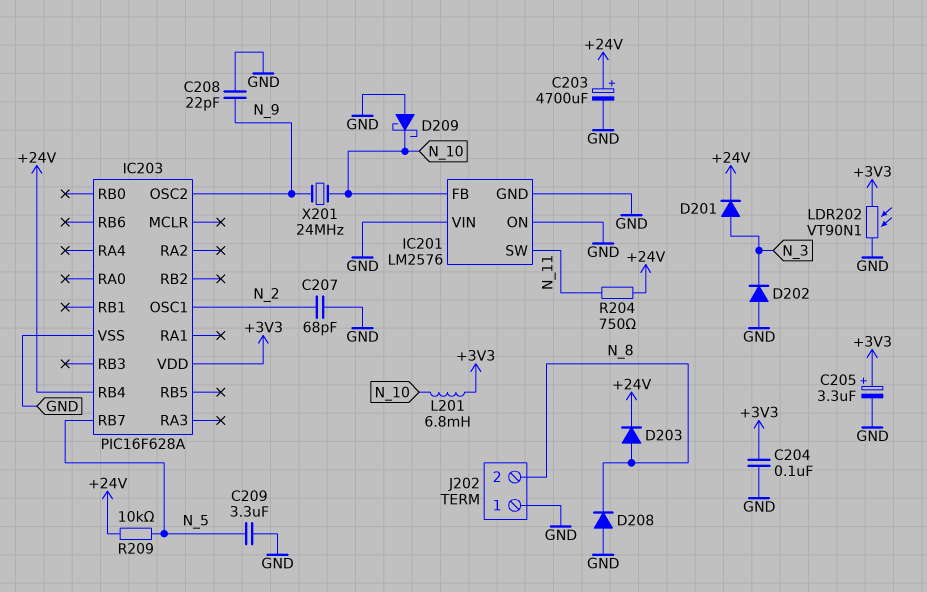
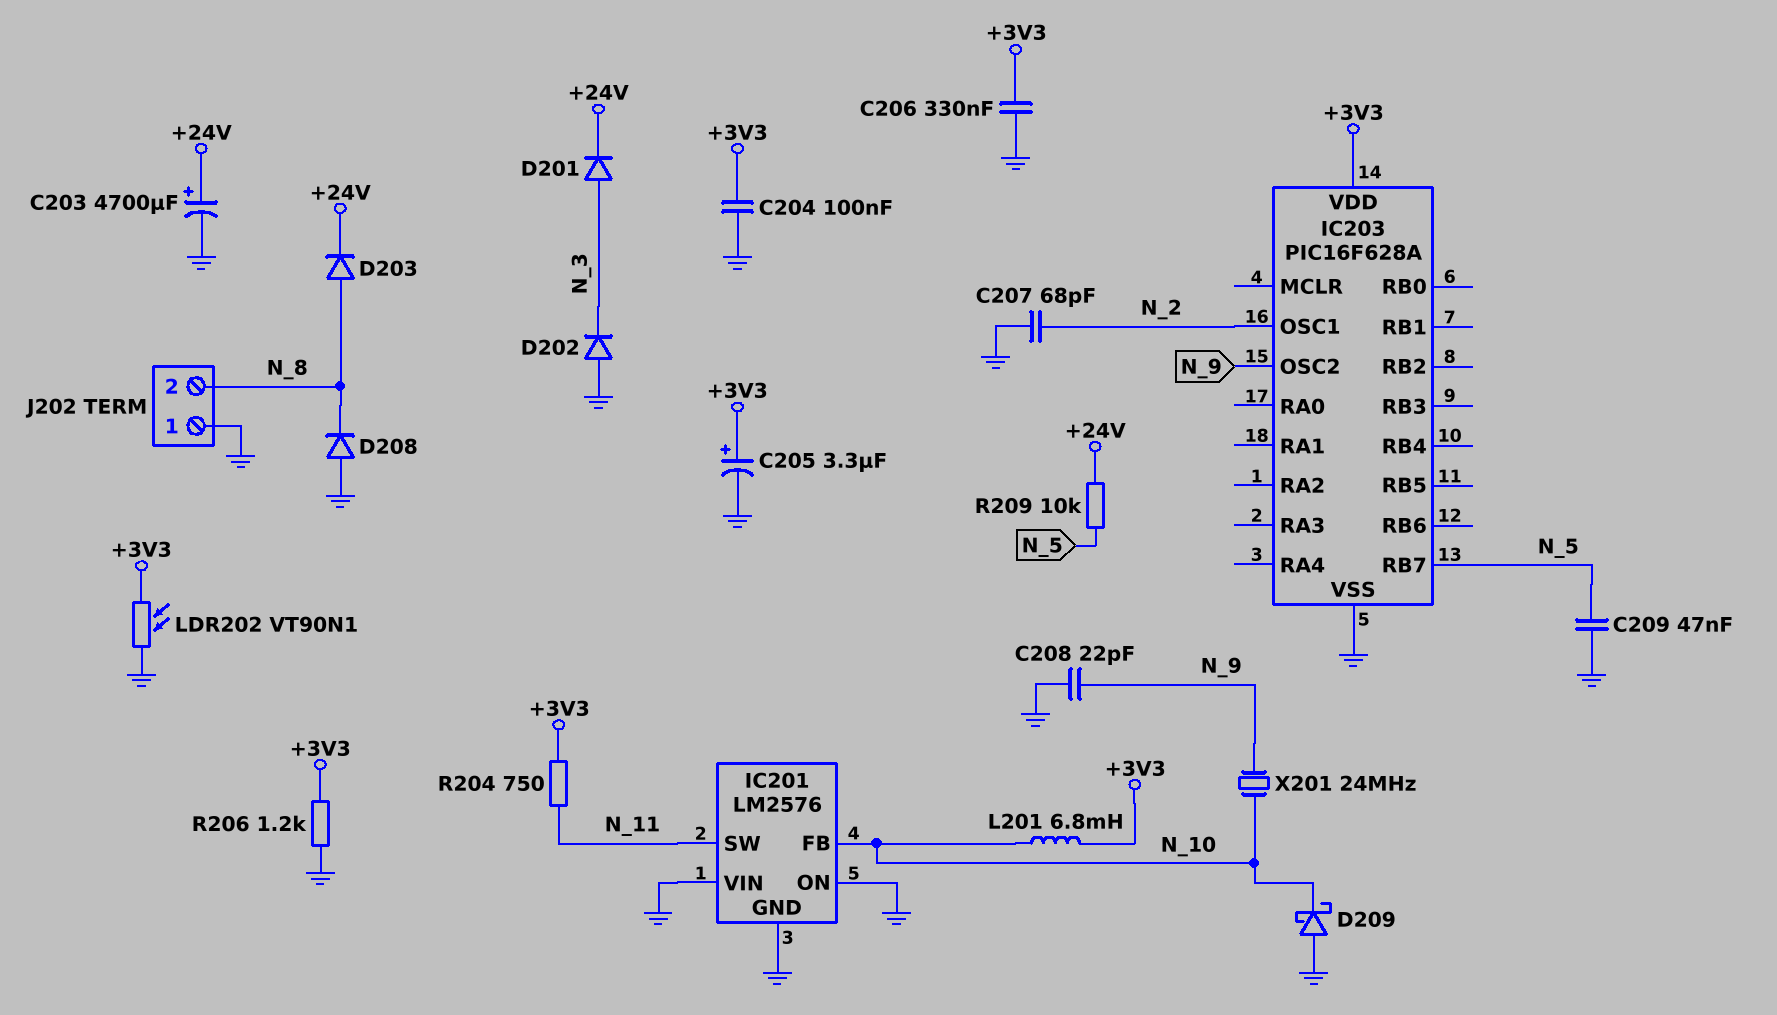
C206: none -> 330nF (+3V3, GND)
C209: 3.3uF (GND, N_5) -> 47nF (GND, N_5)
IC203 pin RB4: +24V -> none
R204: 750 (+24V, N_11) -> 750 (+3V3, N_11)
R206: none -> 1.2k (+3V3, GND)

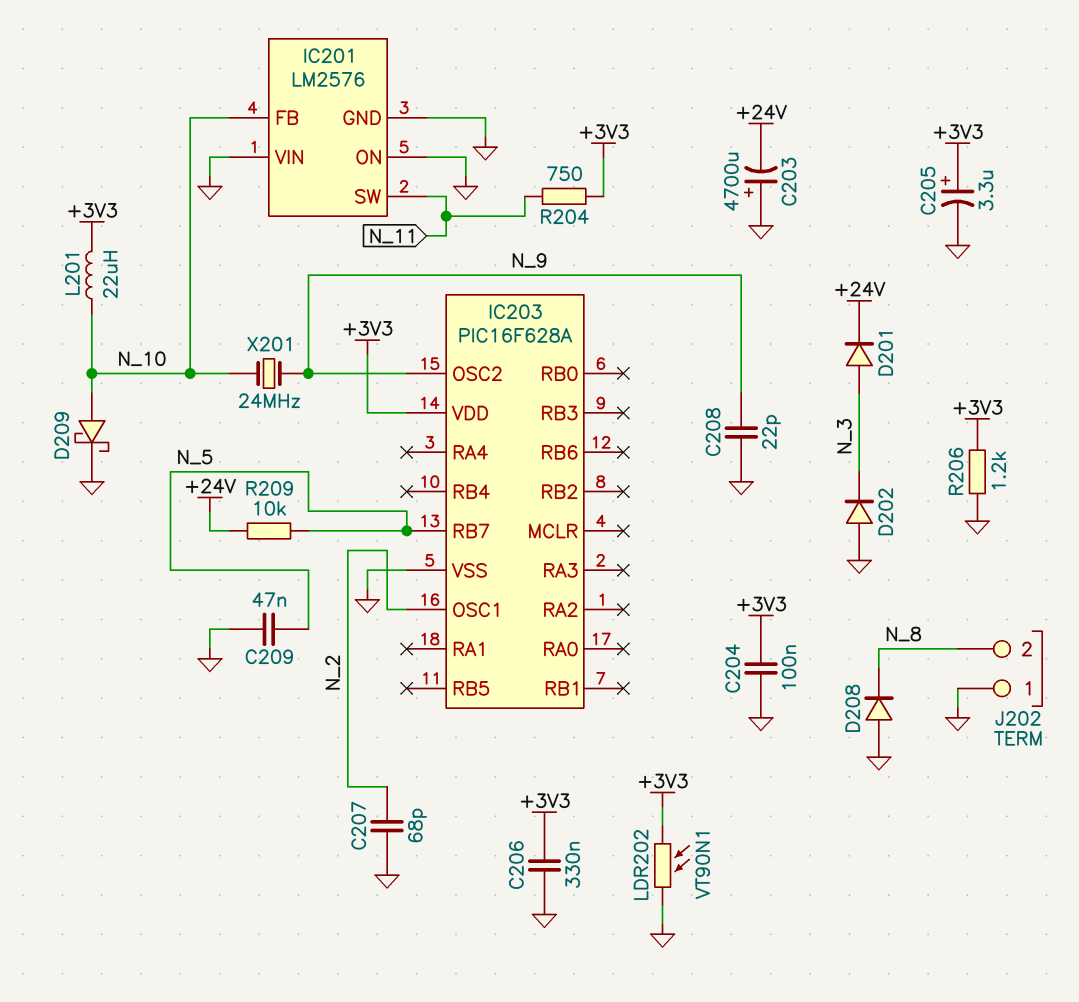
C203: 4700uF (plus +24V, minus GND) -> 4700uF (plus GND, minus +24V)
D203: diode (A N_8, K +24V) -> none
D209: schottky (A GND, K N_10) -> schottky (A N_10, K GND)
L201: 6.8mH (+3V3, N_10) -> 22uH (+3V3, N_10)

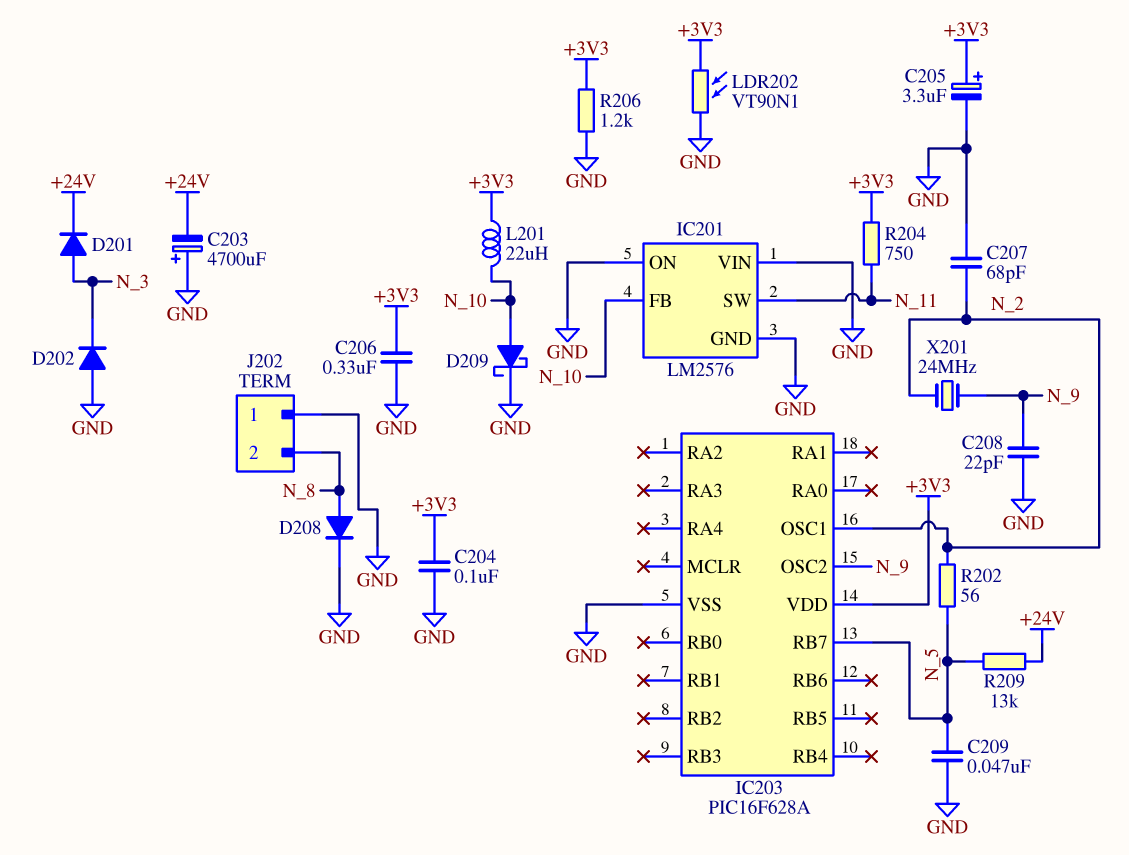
D208: diode (A GND, K N_8) -> diode (A N_8, K GND)
R202: none -> 56 (N_2, N_5)
R209: 10k (+24V, N_5) -> 13k (+24V, N_5)
X201: 24MHz (N_9, N_10) -> 24MHz (N_2, N_9)

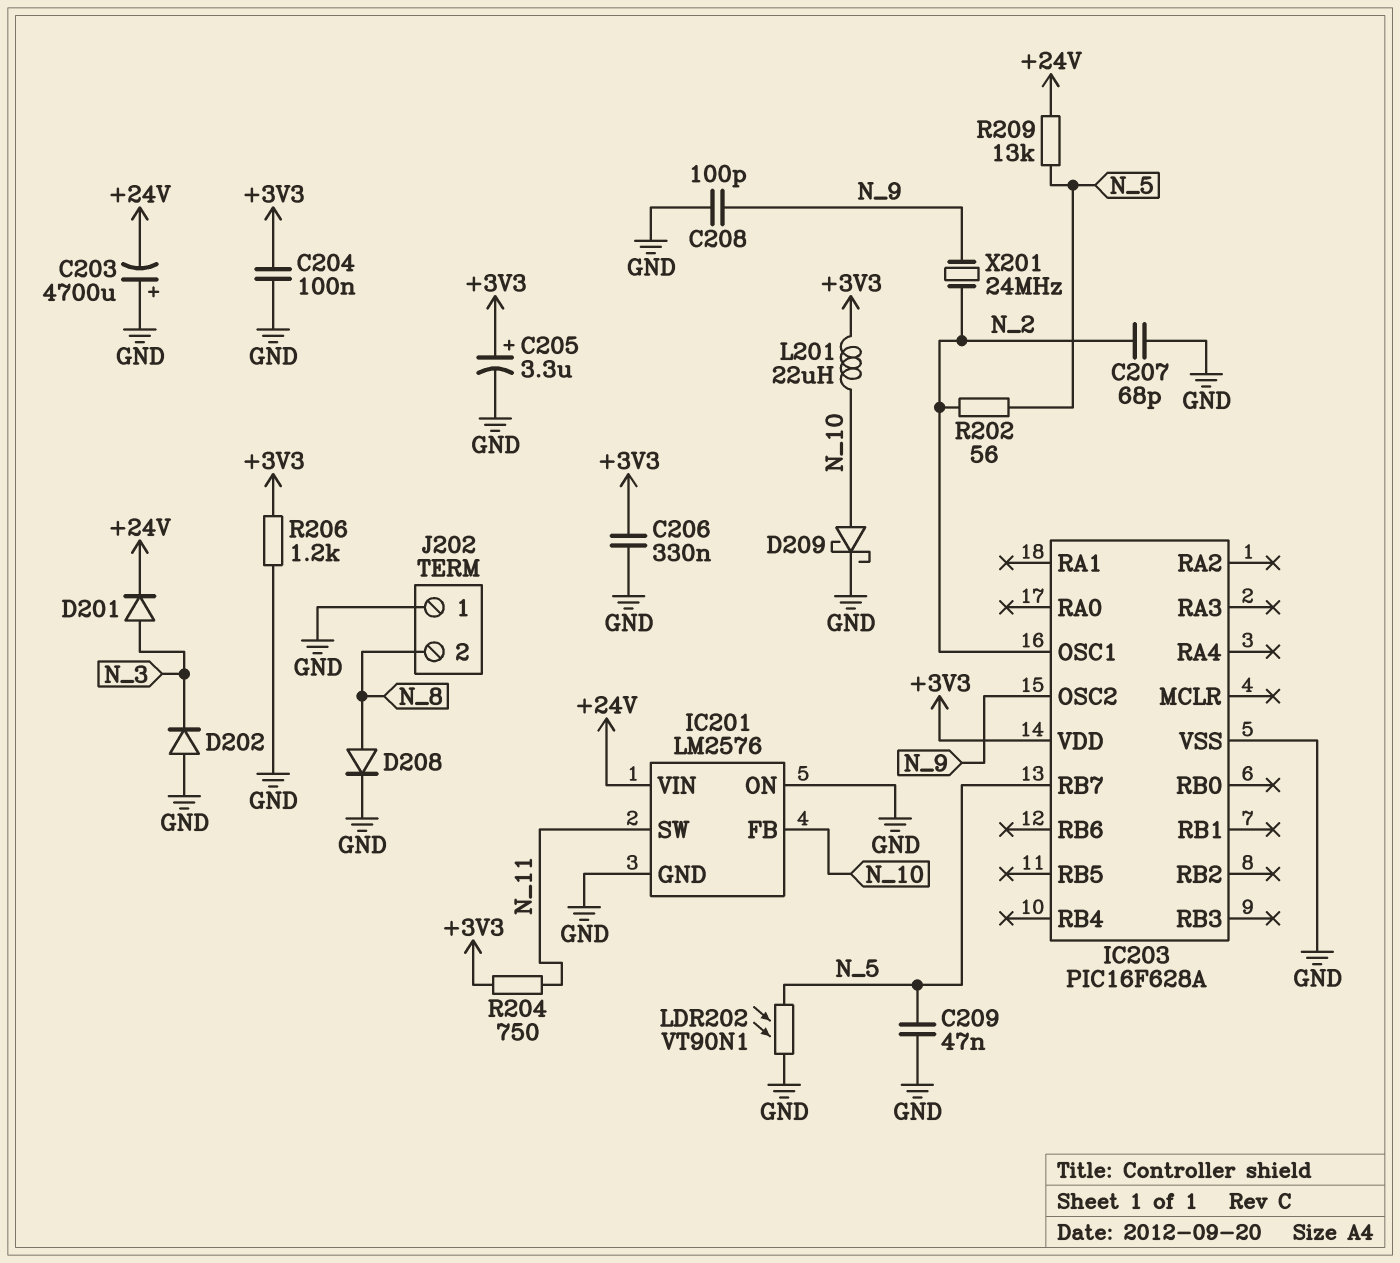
C208: 22pF (GND, N_9) -> 100pF (GND, N_9)
IC201 pin VIN: GND -> +24V
LDR202: VT90N1 (+3V3, GND) -> VT90N1 (GND, N_5)

